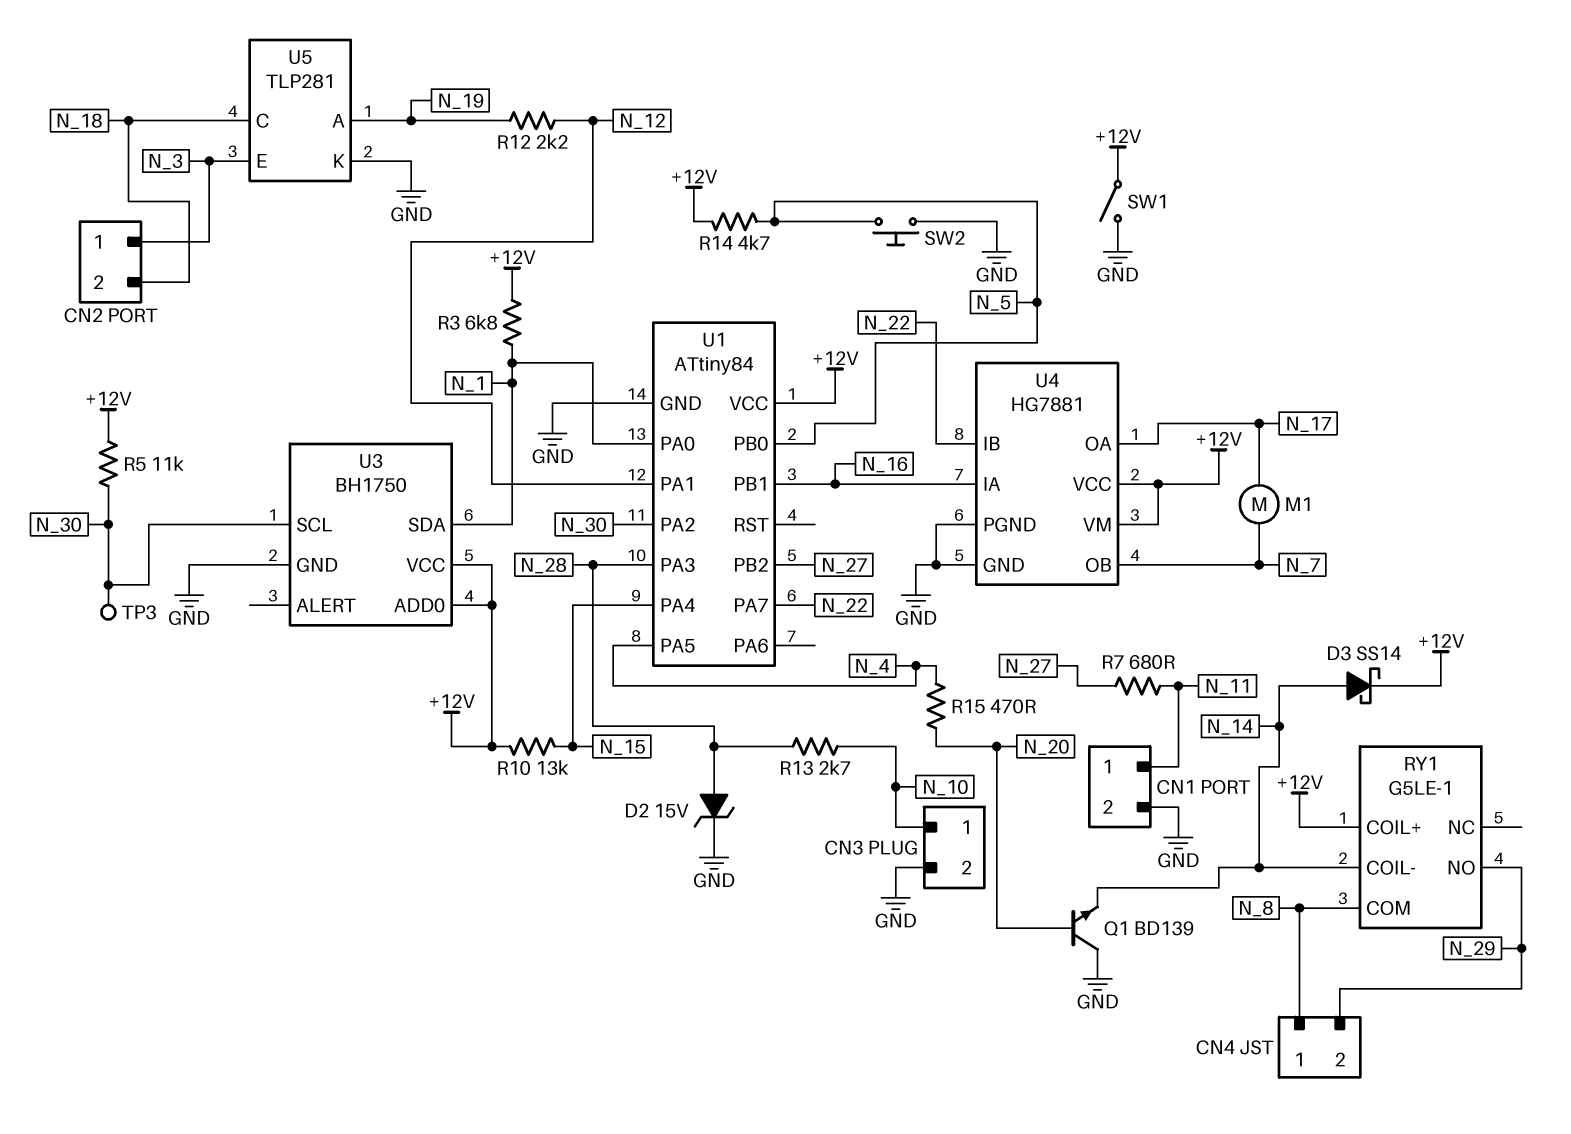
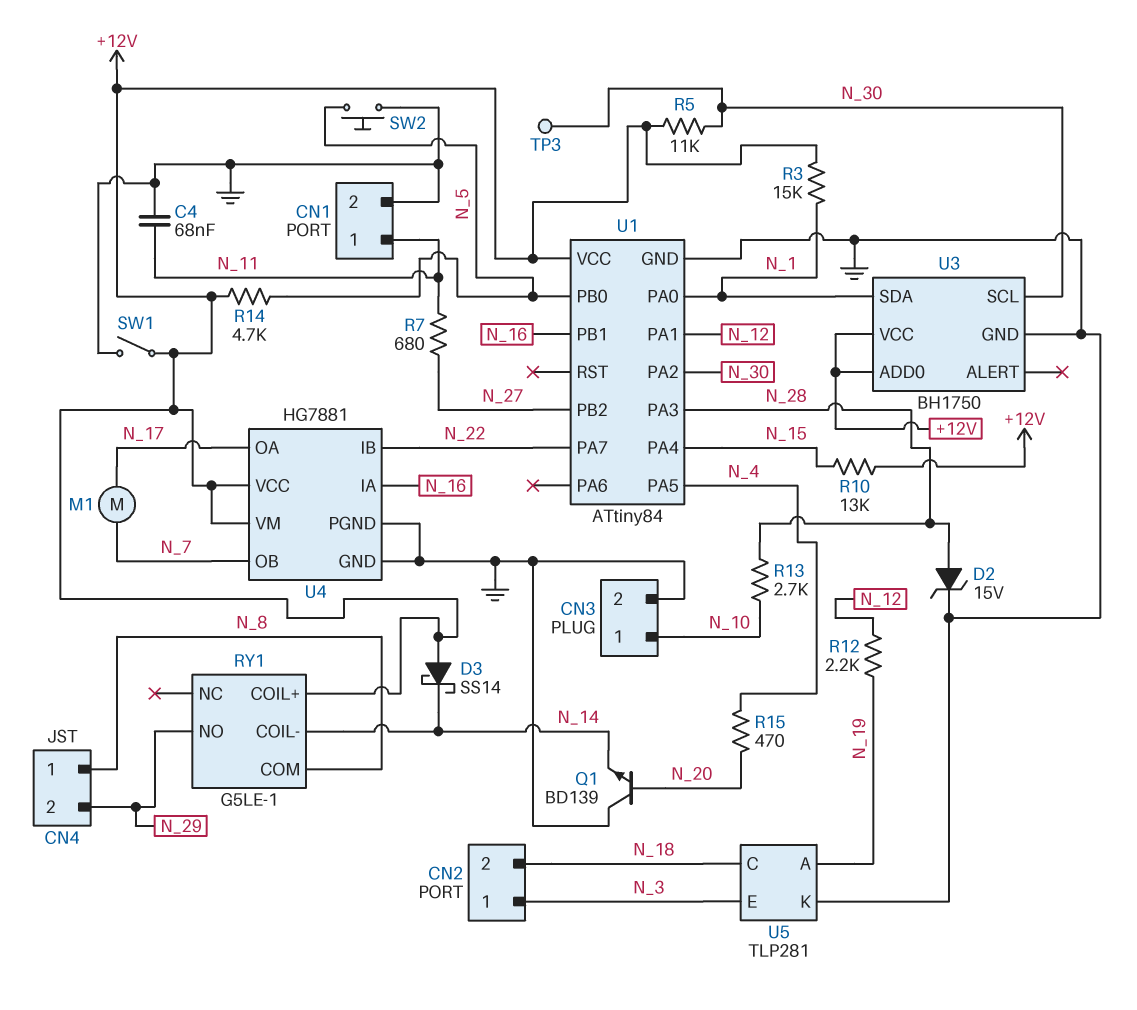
C4: none -> 68nF (GND, N_11)
D3: schottky SS14 (A N_14, K +12V) -> schottky SS14 (A +12V, K N_14)
R3: 6.8k (+12V, N_1) -> 15k (+12V, N_1)

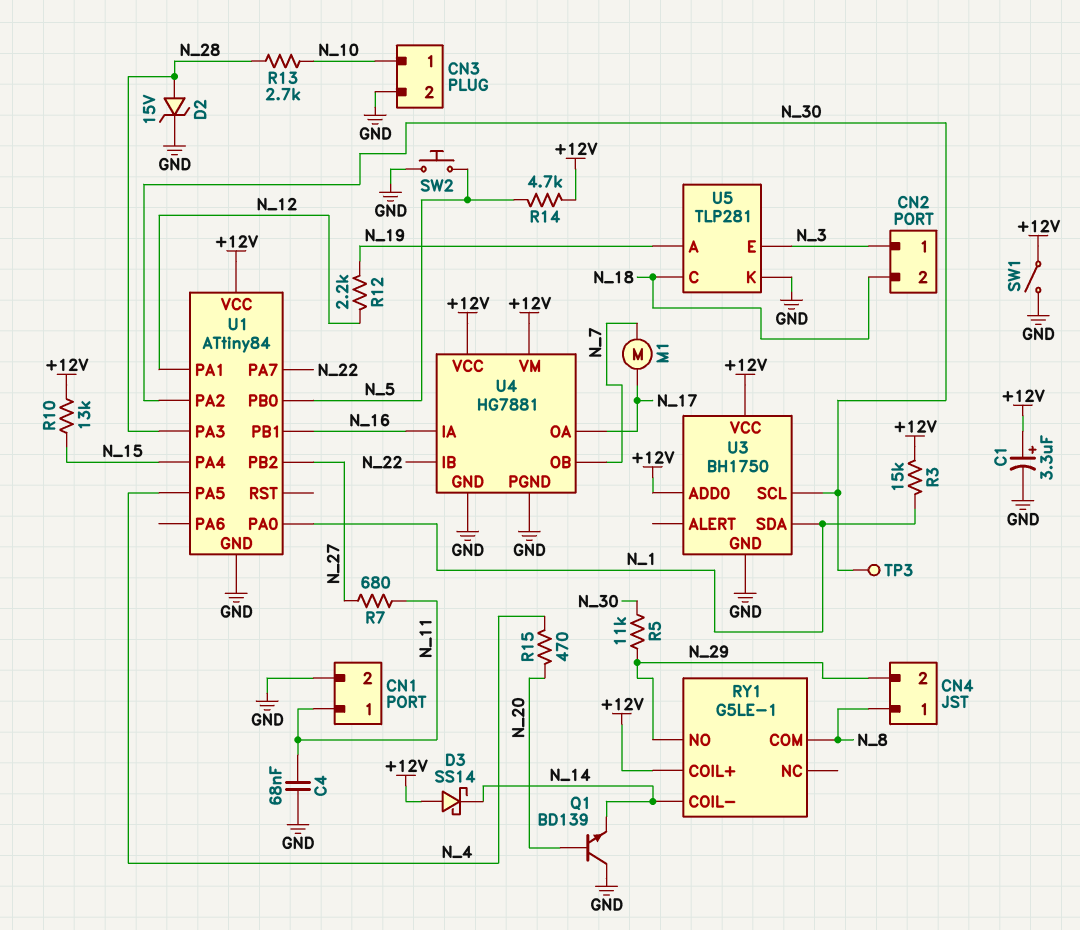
C1: none -> 3.3uF (plus +12V, minus GND)
R5: 11k (+12V, N_30) -> 11k (N_29, N_30)

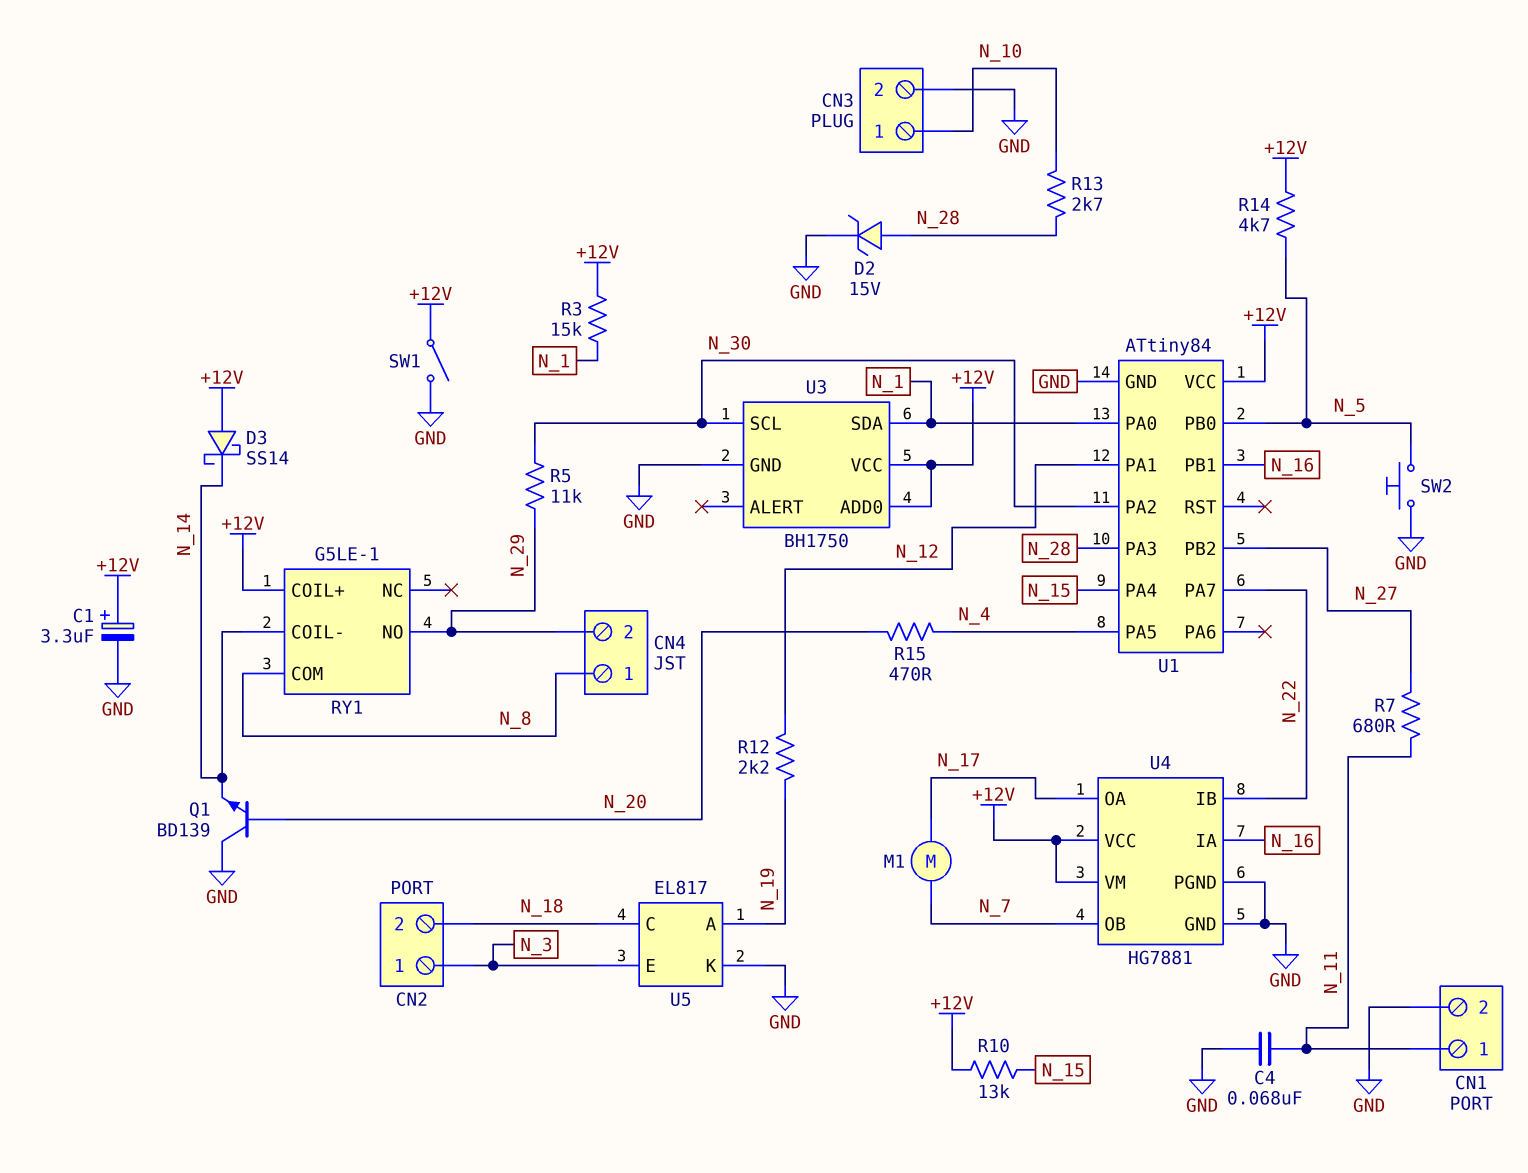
TP3: test point (N_30) -> none
U5: TLP281 -> EL817

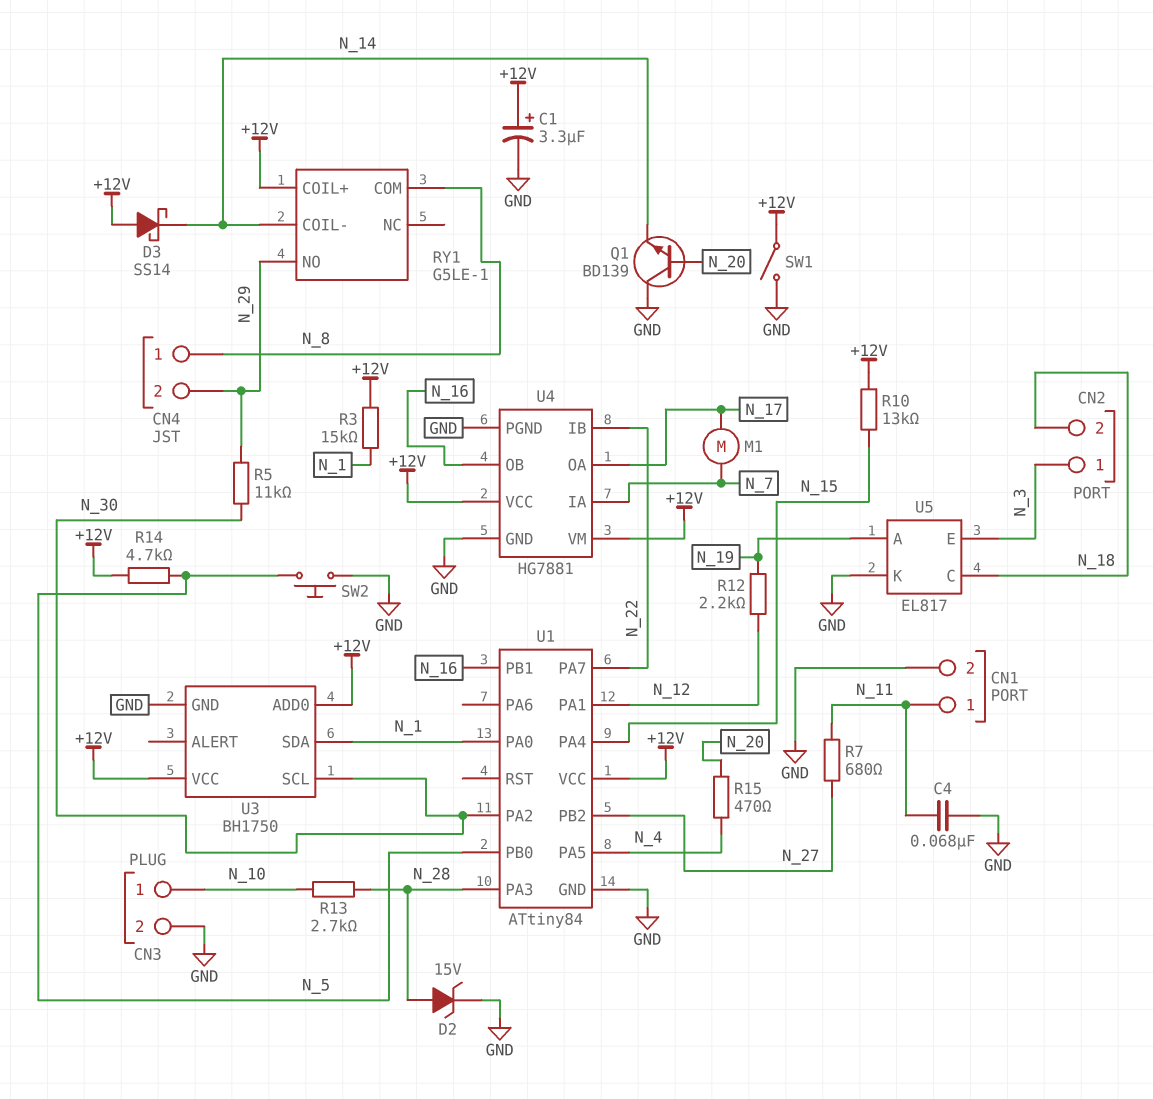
U4 pin IA: N_16 -> N_7
U4 pin OB: N_7 -> N_16

